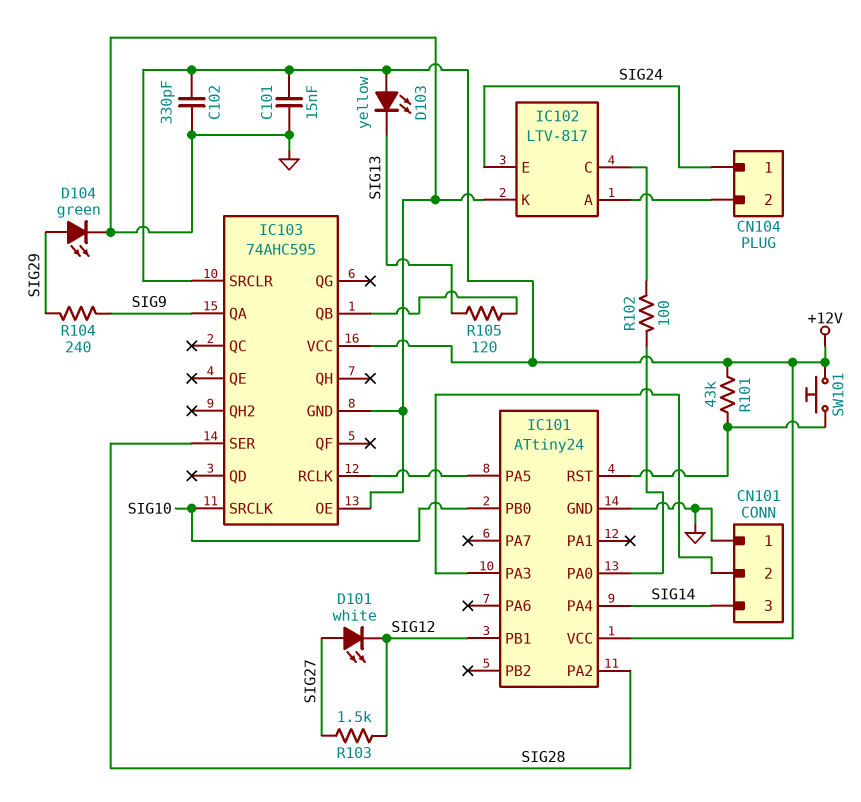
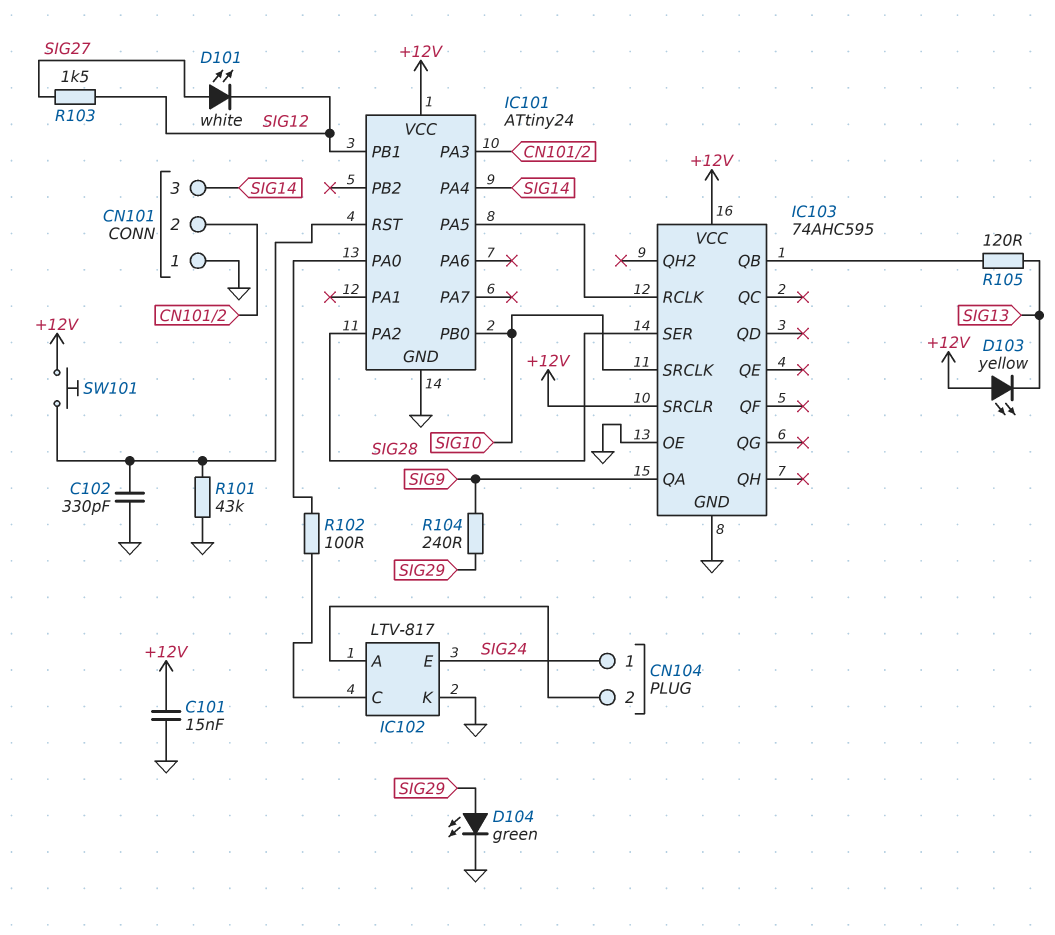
C102: 330pF (+12V, GND) -> 330pF (GND, IC101/RST)
R101: 43k (+12V, IC101/RST) -> 43k (GND, IC101/RST)

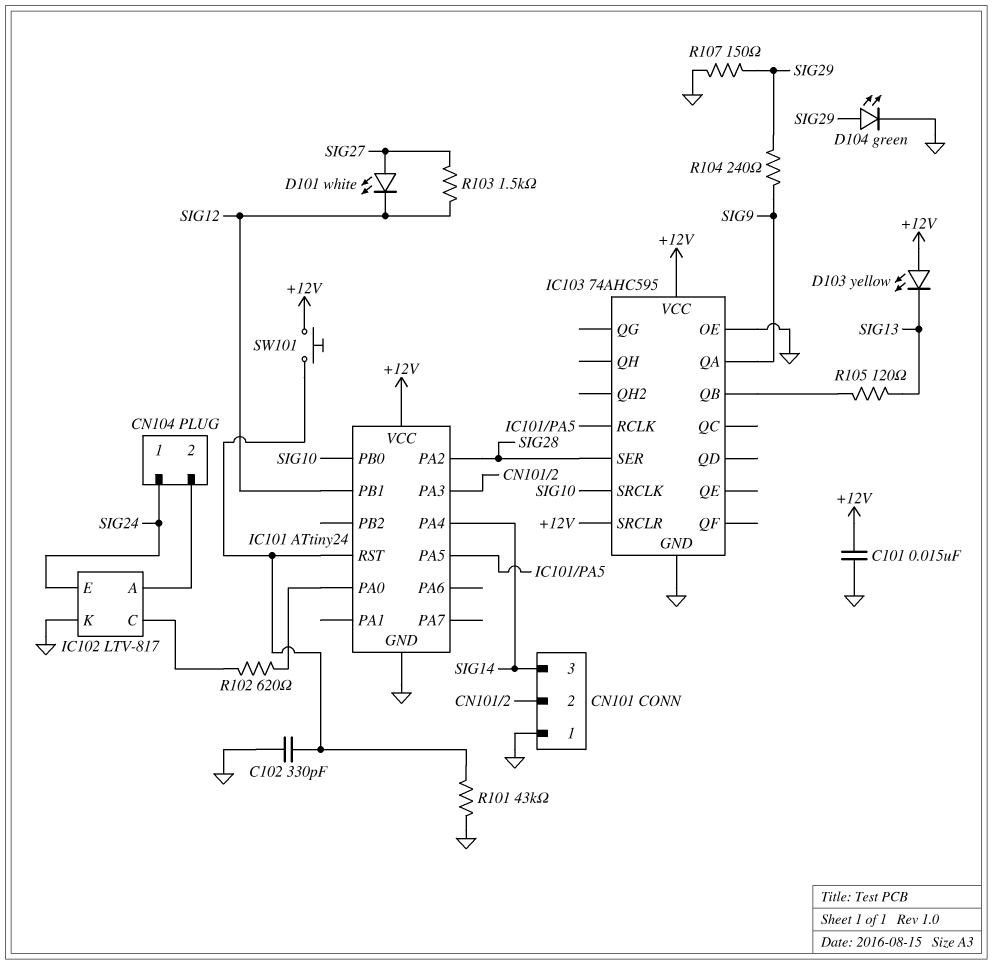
R102: 100 (IC101/PA0, IC102/C) -> 620 (IC101/PA0, IC102/C)
R107: none -> 150 (GND, SIG29)

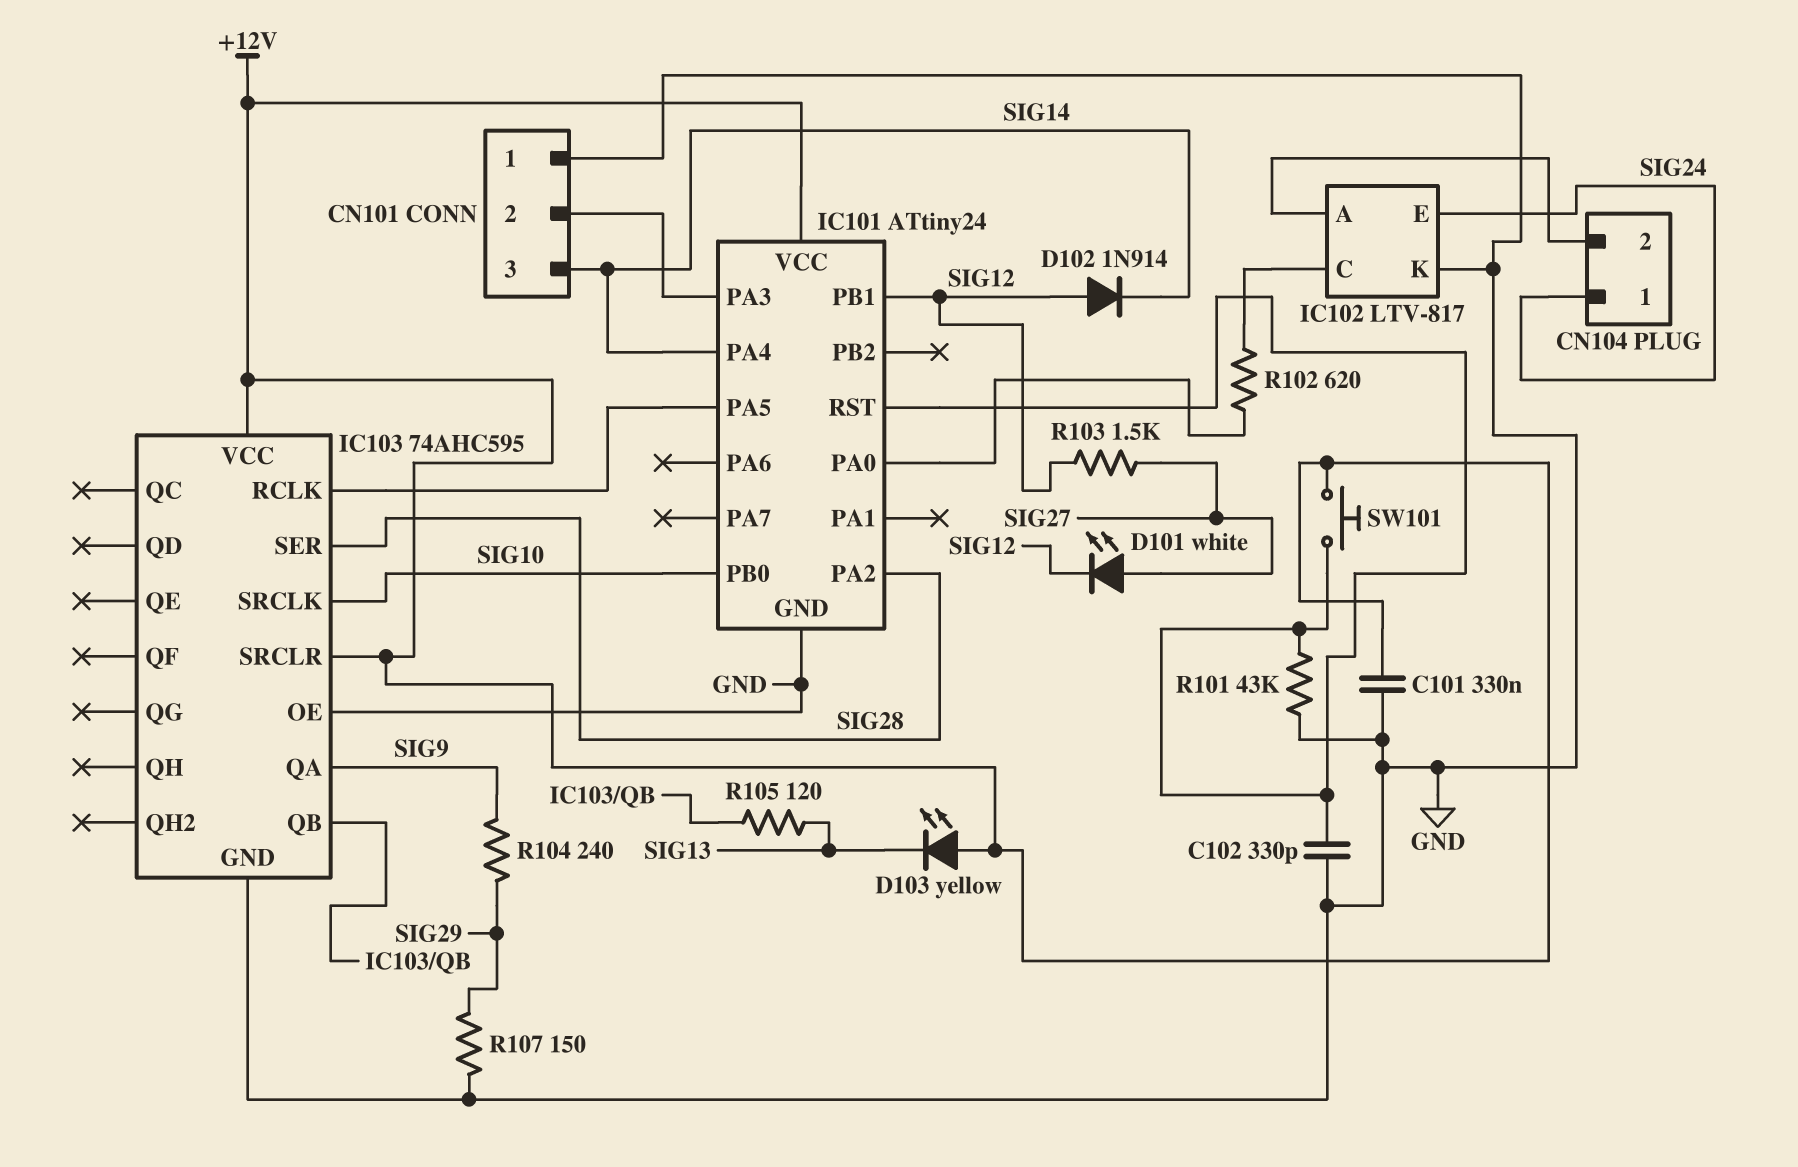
C101: 15nF (+12V, GND) -> 330nF (+12V, GND)
D102: none -> diode 1N914 (A SIG12, K SIG14)
D104: LED green (A SIG29, K GND) -> none

